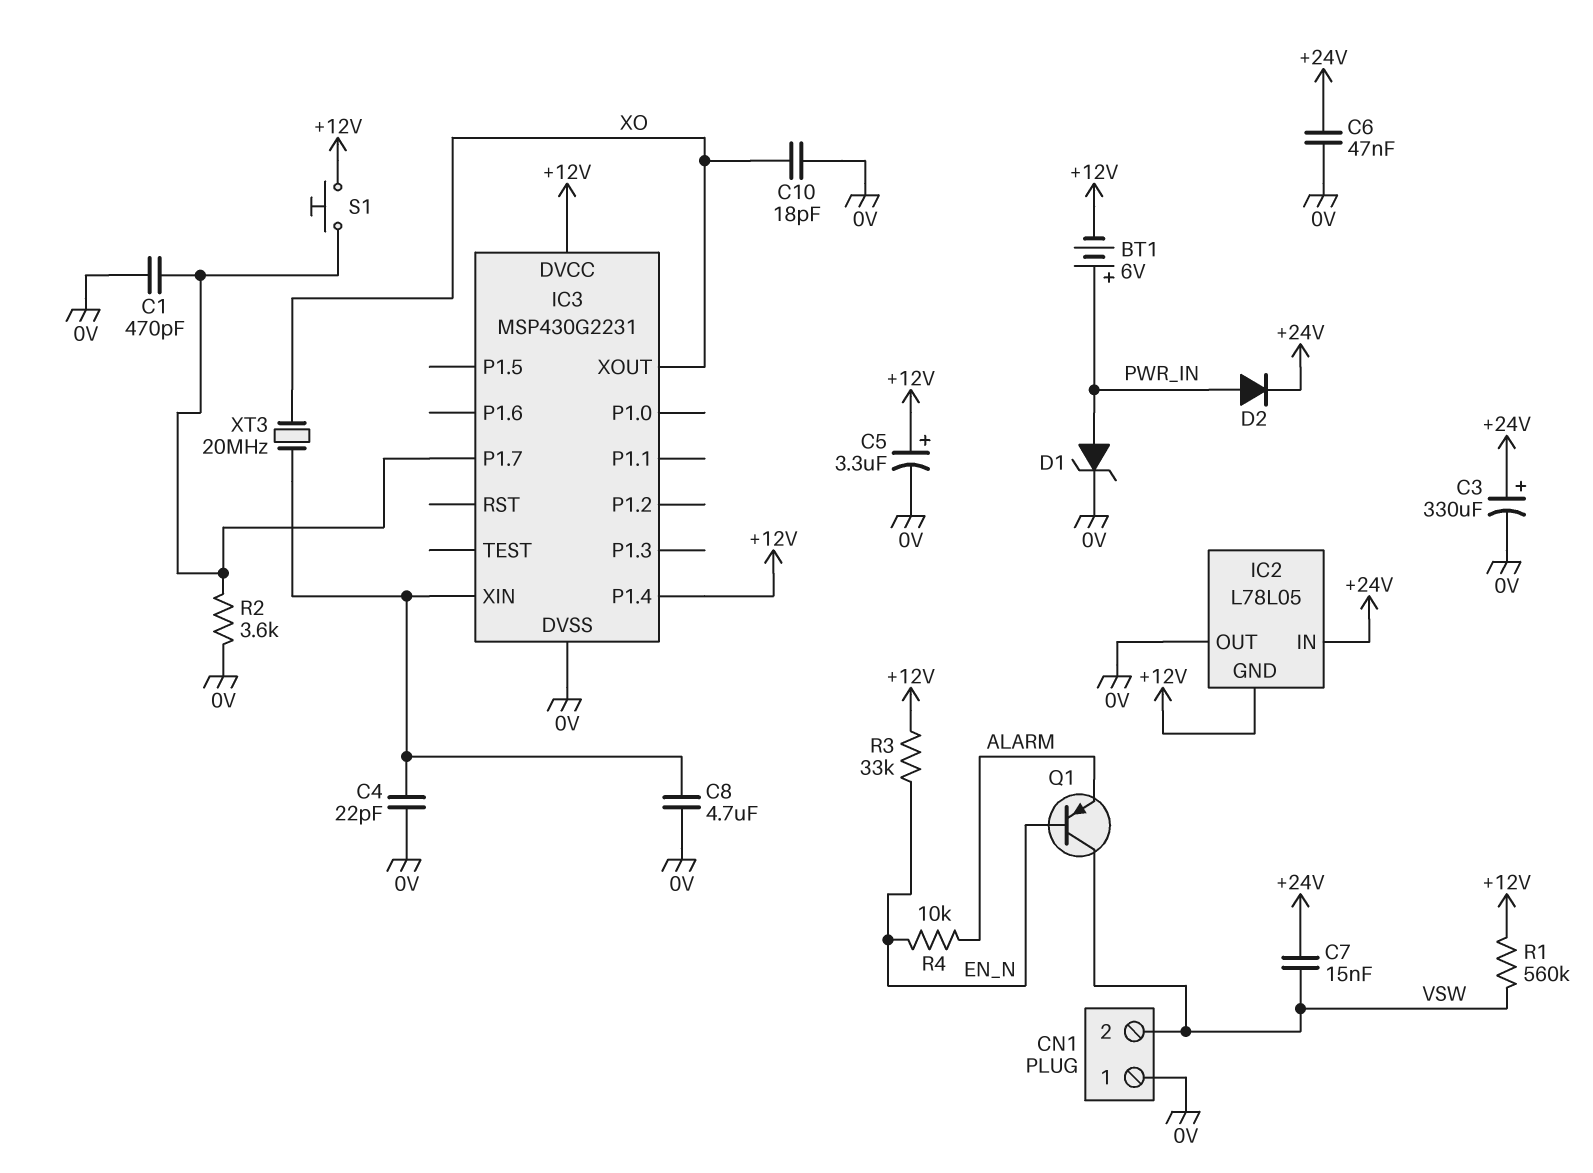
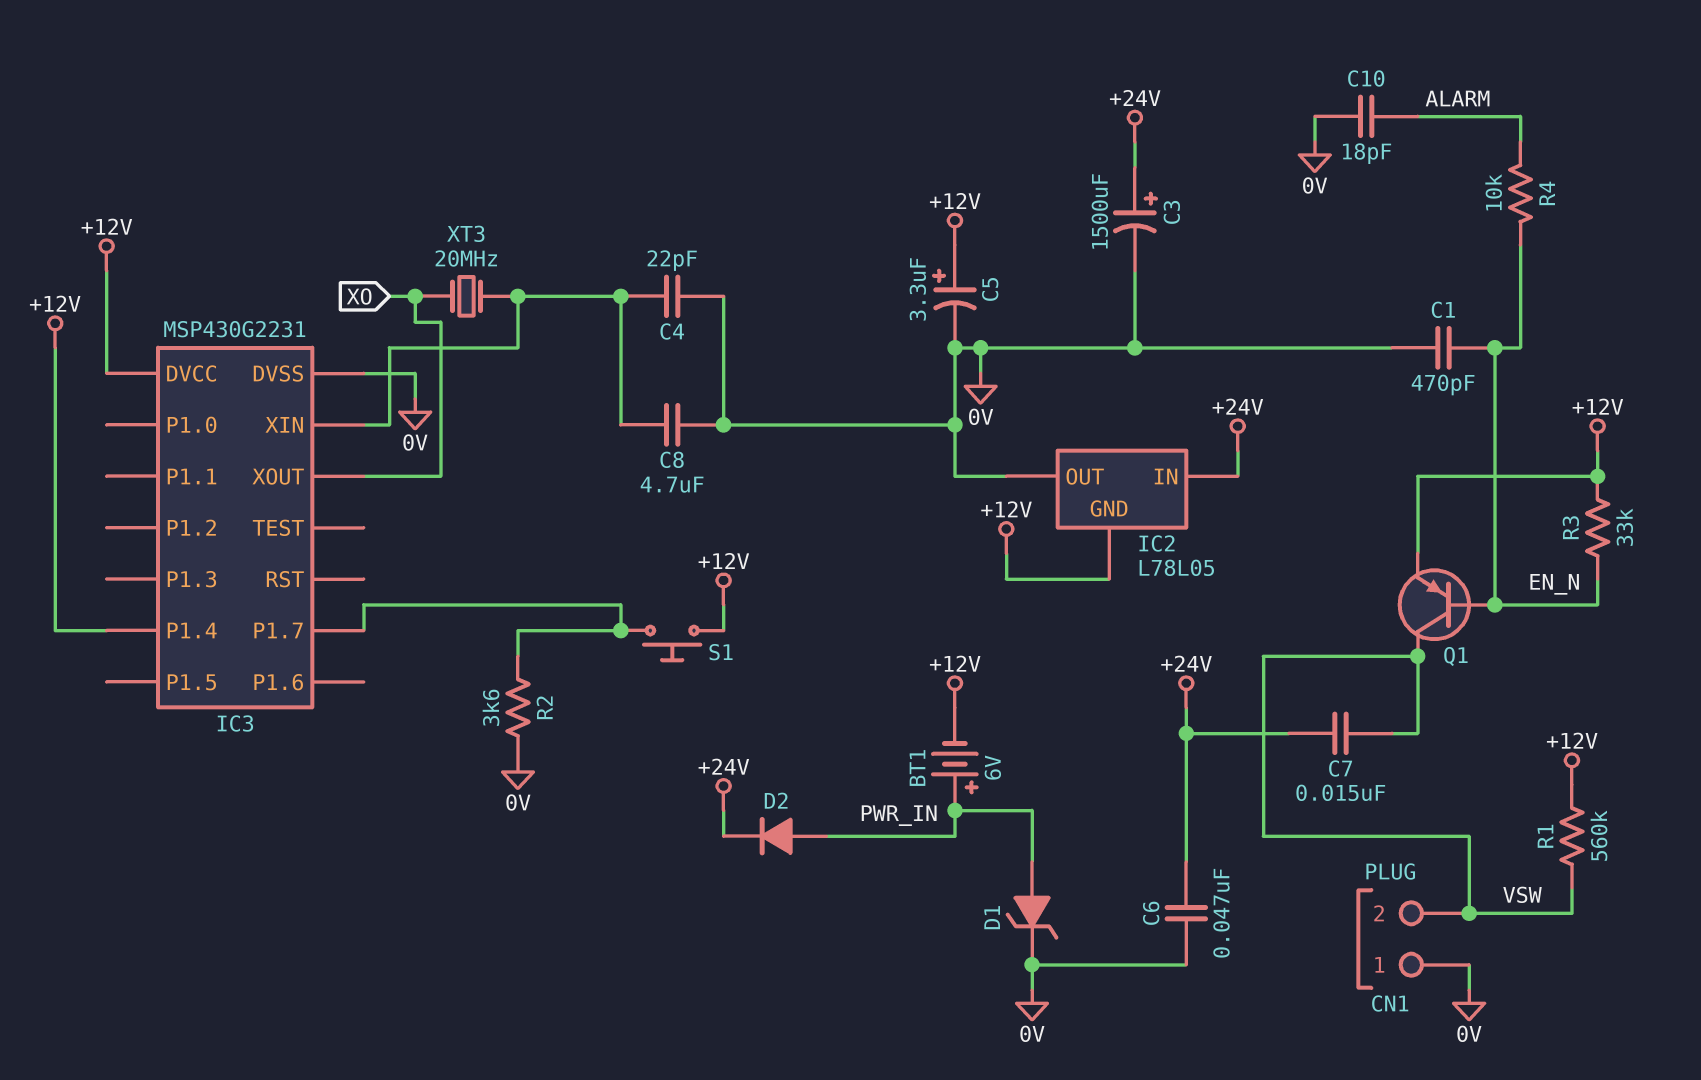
C1: 470pF (0V, IC3/P1.7) -> 470pF (0V, EN_N)
C3: 330uF (plus +24V, minus 0V) -> 1500uF (plus +24V, minus 0V)
C10: 18pF (0V, XO) -> 18pF (0V, ALARM)
Q1: PNP (B EN_N, C VSW, E ALARM) -> PNP (B EN_N, C VSW, E +12V)

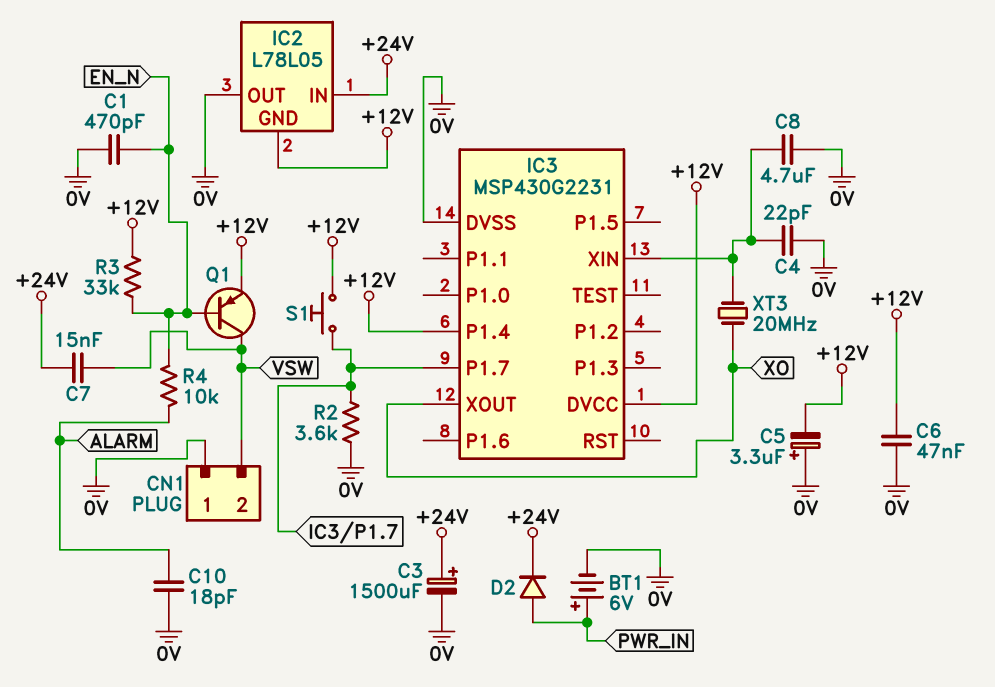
BT1: 6V (plus PWR_IN, minus +12V) -> 6V (plus PWR_IN, minus 0V)
C5: 3.3uF (plus +12V, minus 0V) -> 3.3uF (plus 0V, minus +12V)
C6: 47nF (+24V, 0V) -> 47nF (+12V, 0V)
D1: zener (A PWR_IN, K 0V) -> none
R1: 560k (+12V, VSW) -> none

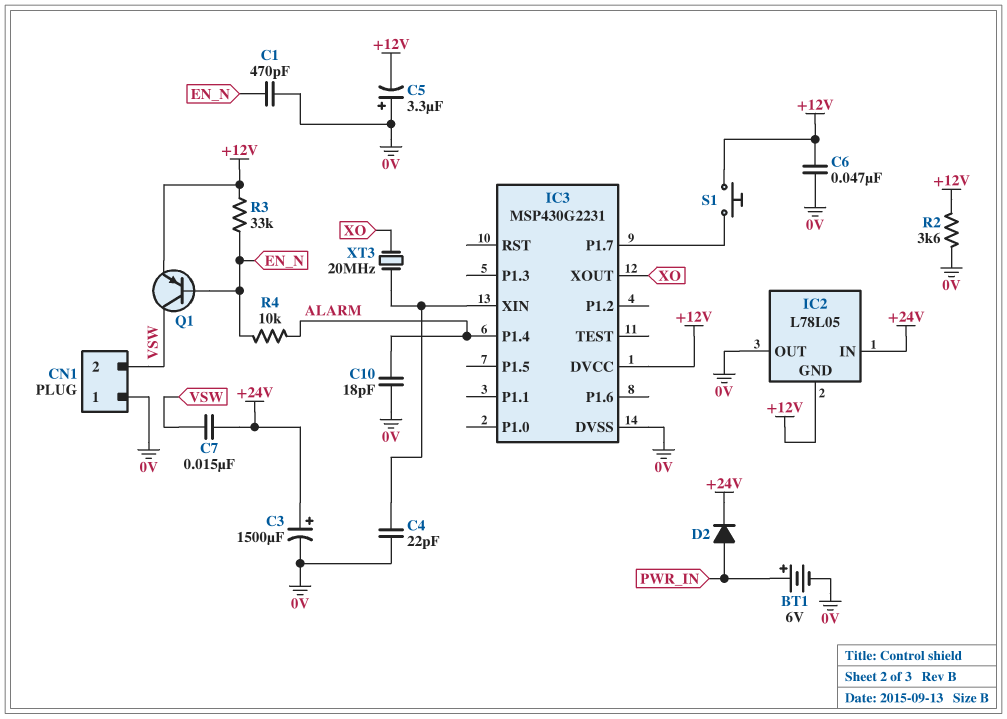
C8: 4.7uF (0V, IC3/XIN) -> none
IC3 pin P1.4: +12V -> ALARM
R2: 3.6k (0V, IC3/P1.7) -> 3.6k (+12V, 0V)

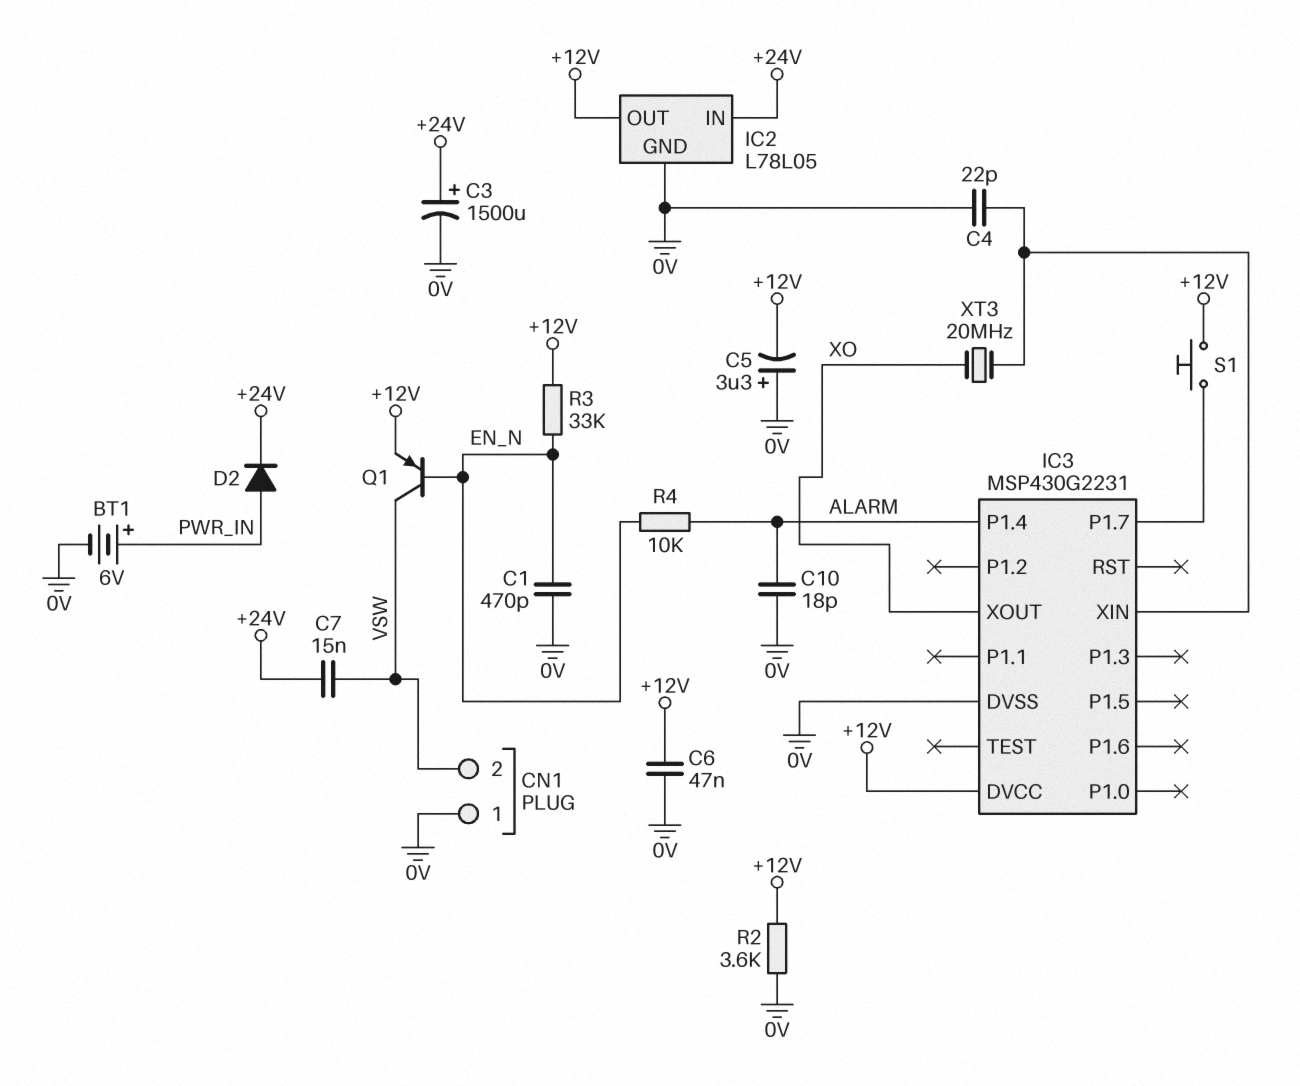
IC2 pin GND: +12V -> 0V
IC2 pin OUT: 0V -> +12V

